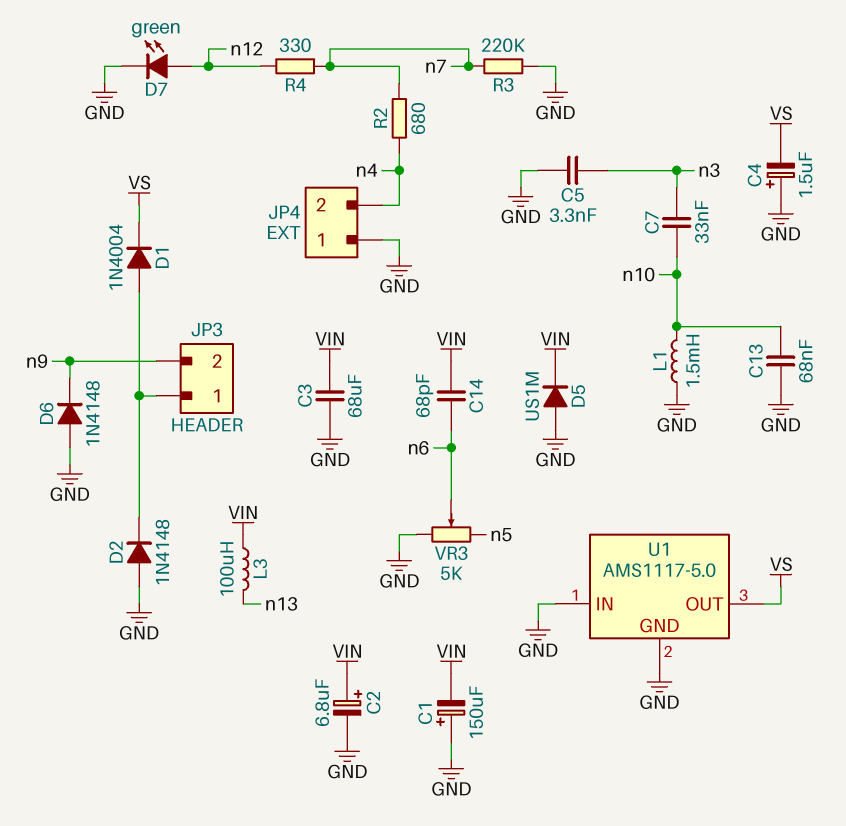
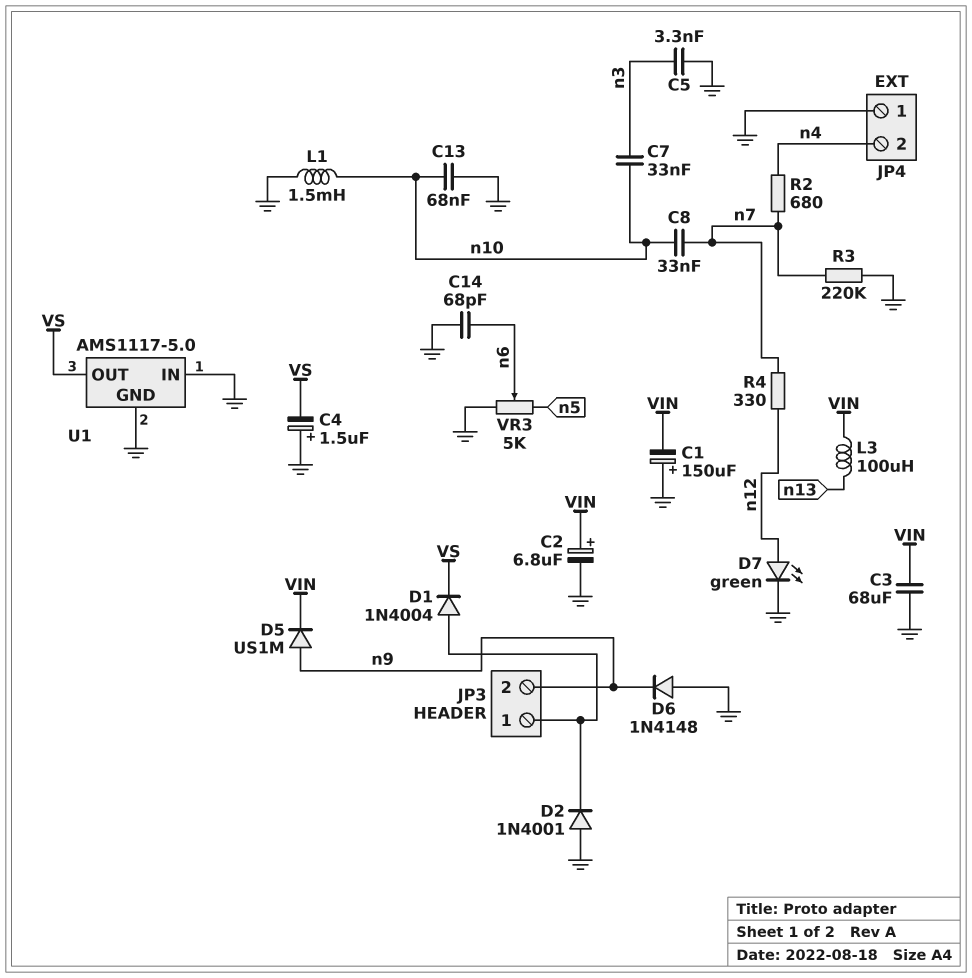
C8: none -> 33nF (n7, n10)
C14: 68pF (VIN, n6) -> 68pF (GND, n6)
D2: diode 1N4148 (A GND, K JP3/1) -> diode 1N4001 (A GND, K JP3/1)
D5: diode US1M (A GND, K VIN) -> diode US1M (A n9, K VIN)

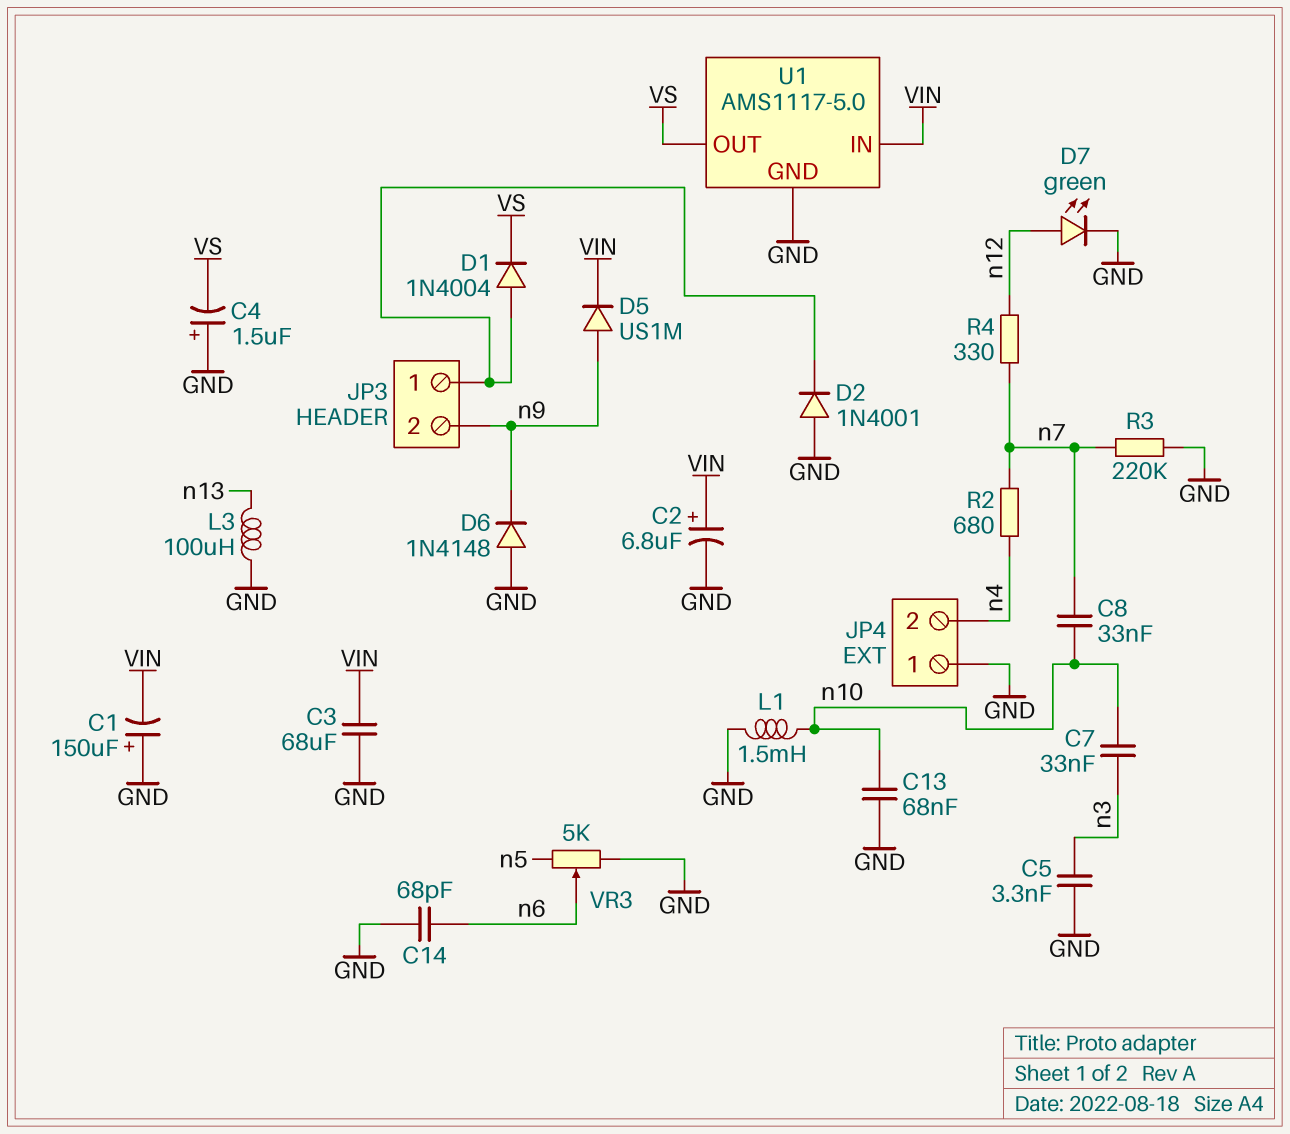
L3: 100uH (VIN, n13) -> 100uH (GND, n13)
U1 pin IN: GND -> VIN

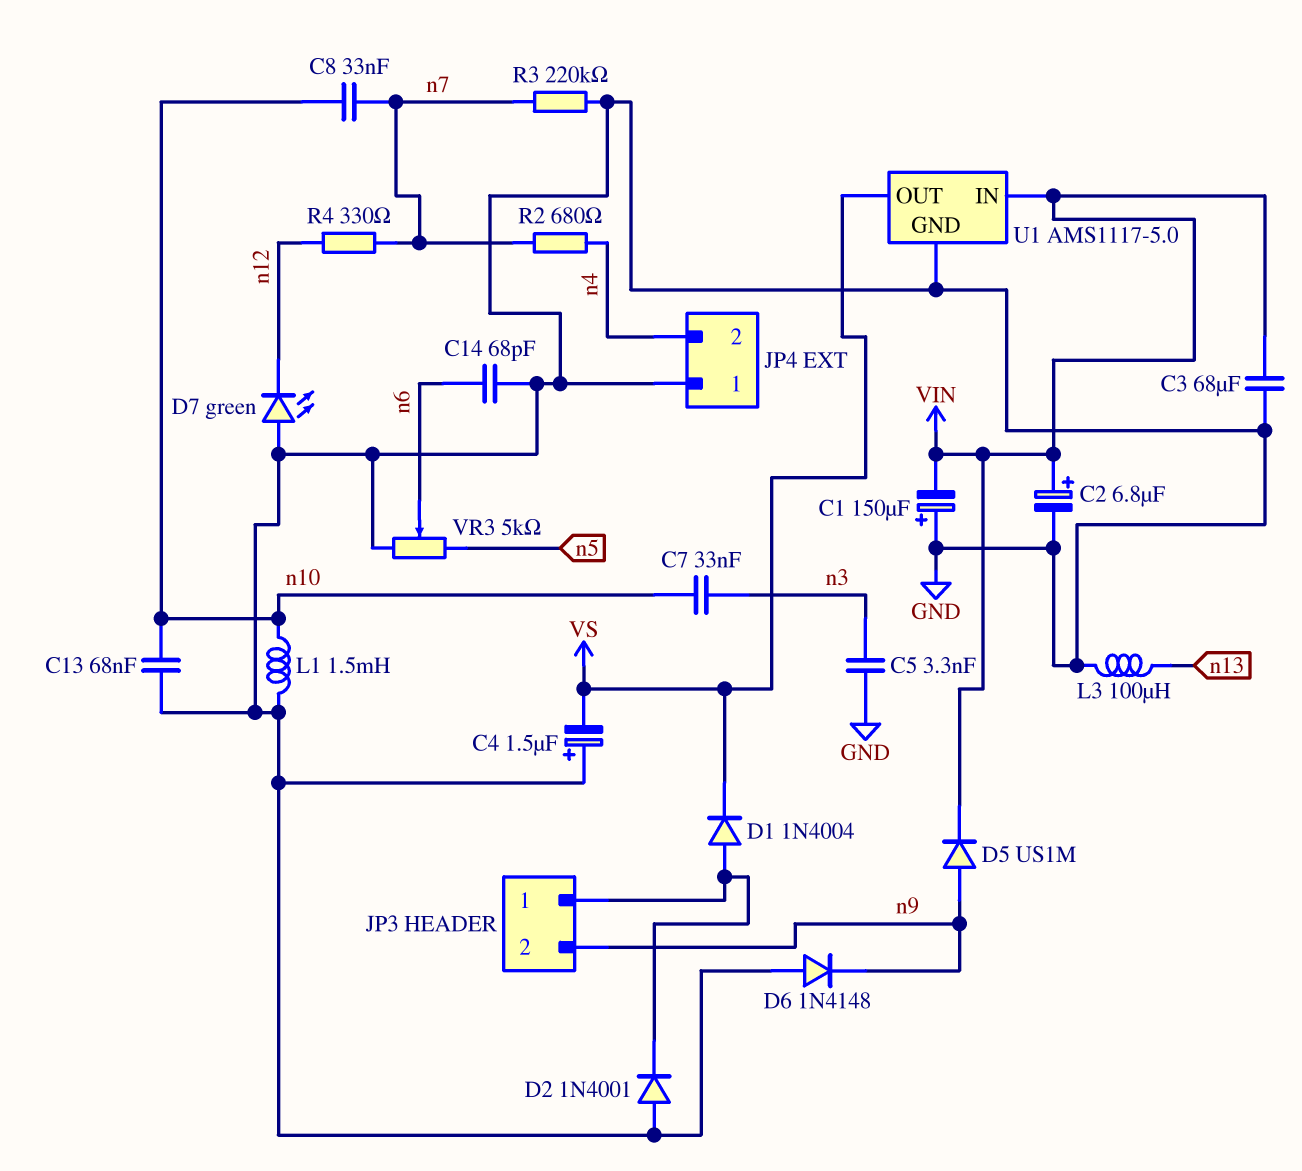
D7: LED green (A n12, K GND) -> LED green (A GND, K n12)

